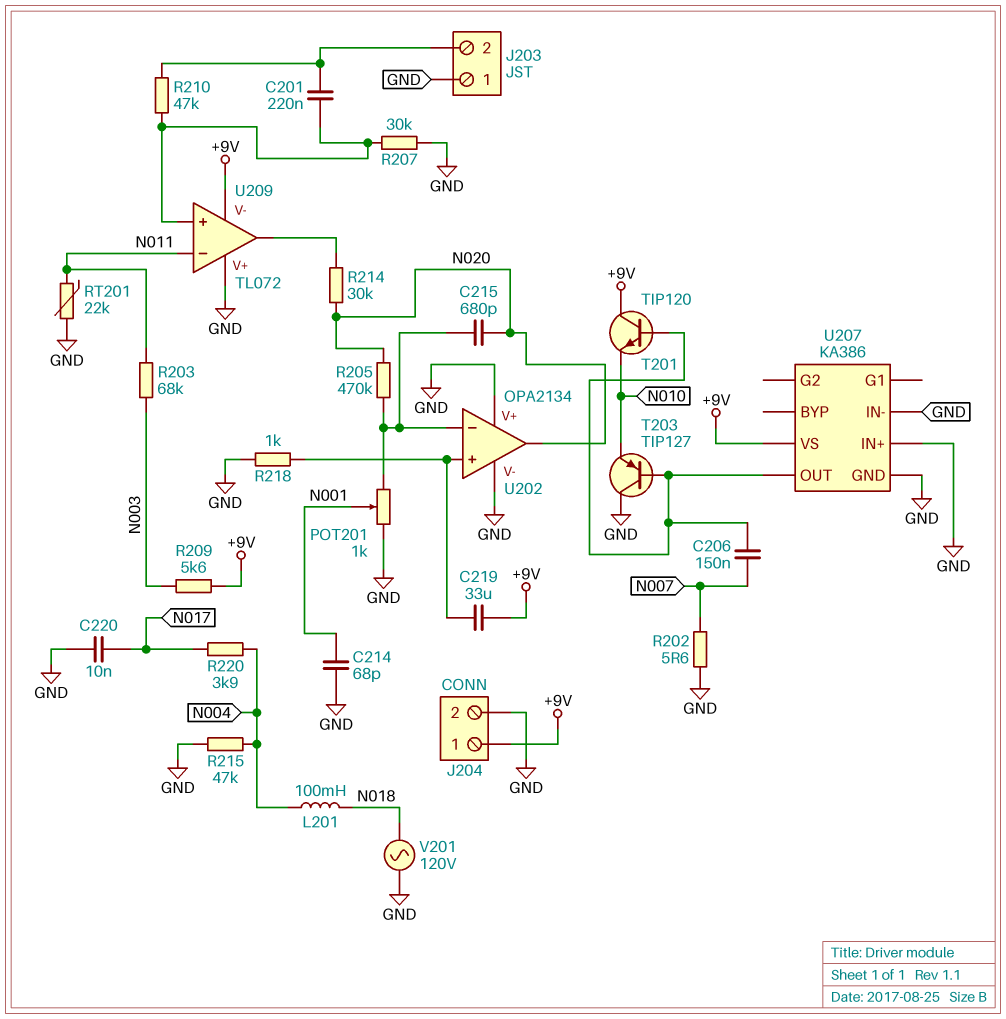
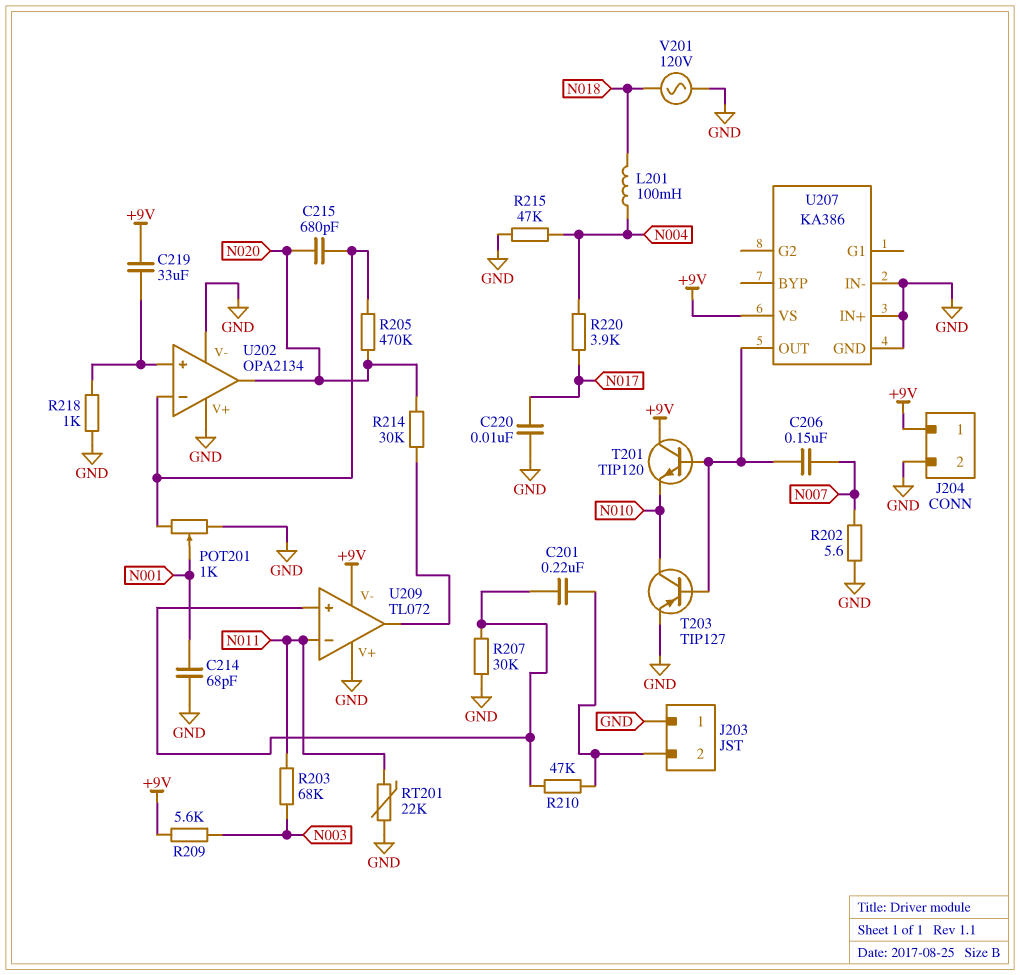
T203: PNP TIP127 (B U207/OUT, C GND, E N010) -> PNP TIP127 (B U207/OUT, C N010, E GND)

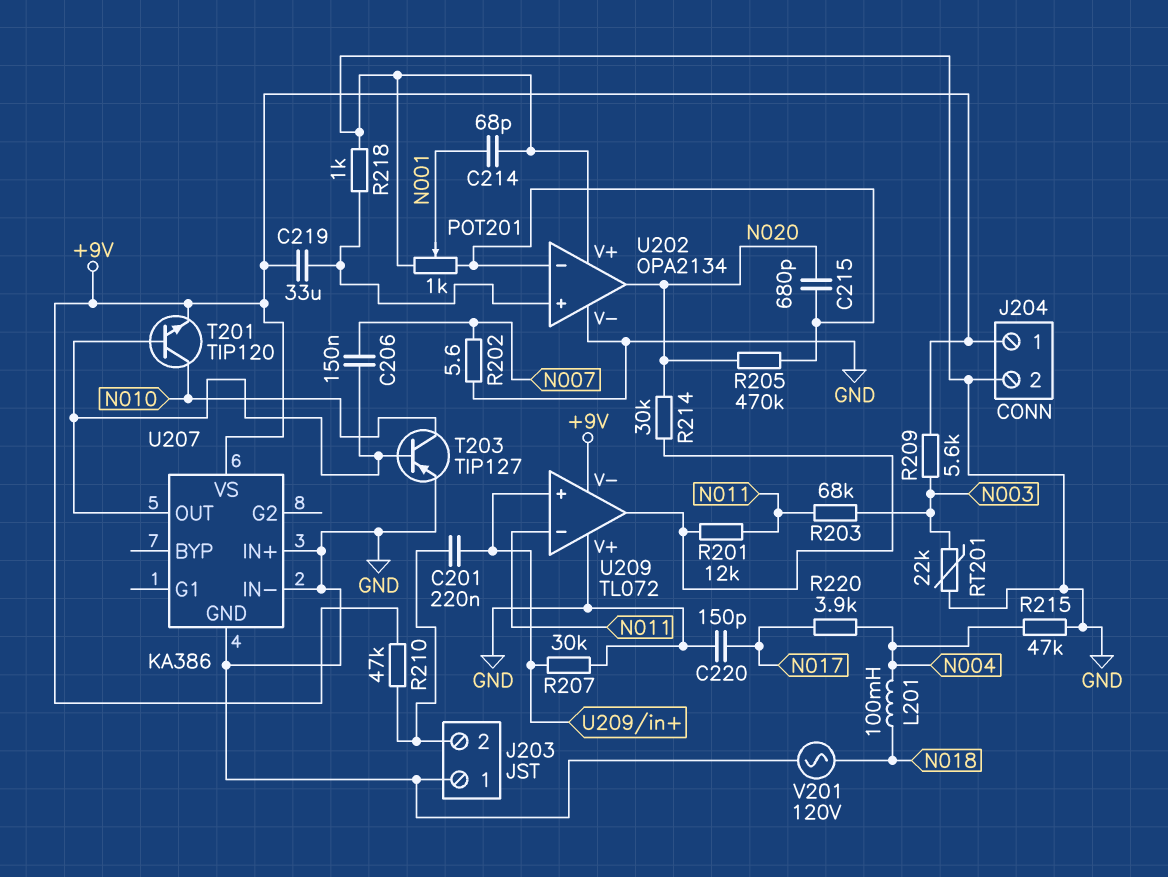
C220: 10nF (GND, N017) -> 150pF (GND, N017)
R201: none -> 12k (N011, U209/out)
R210: 47k (J203/2, U209/in+) -> 47k (+9V, J203/2)
RT201: 22k (GND, N011) -> 22k (GND, N003)
T201: NPN TIP120 (B U207/OUT, C +9V, E N010) -> NPN TIP120 (B U207/OUT, C N010, E +9V)

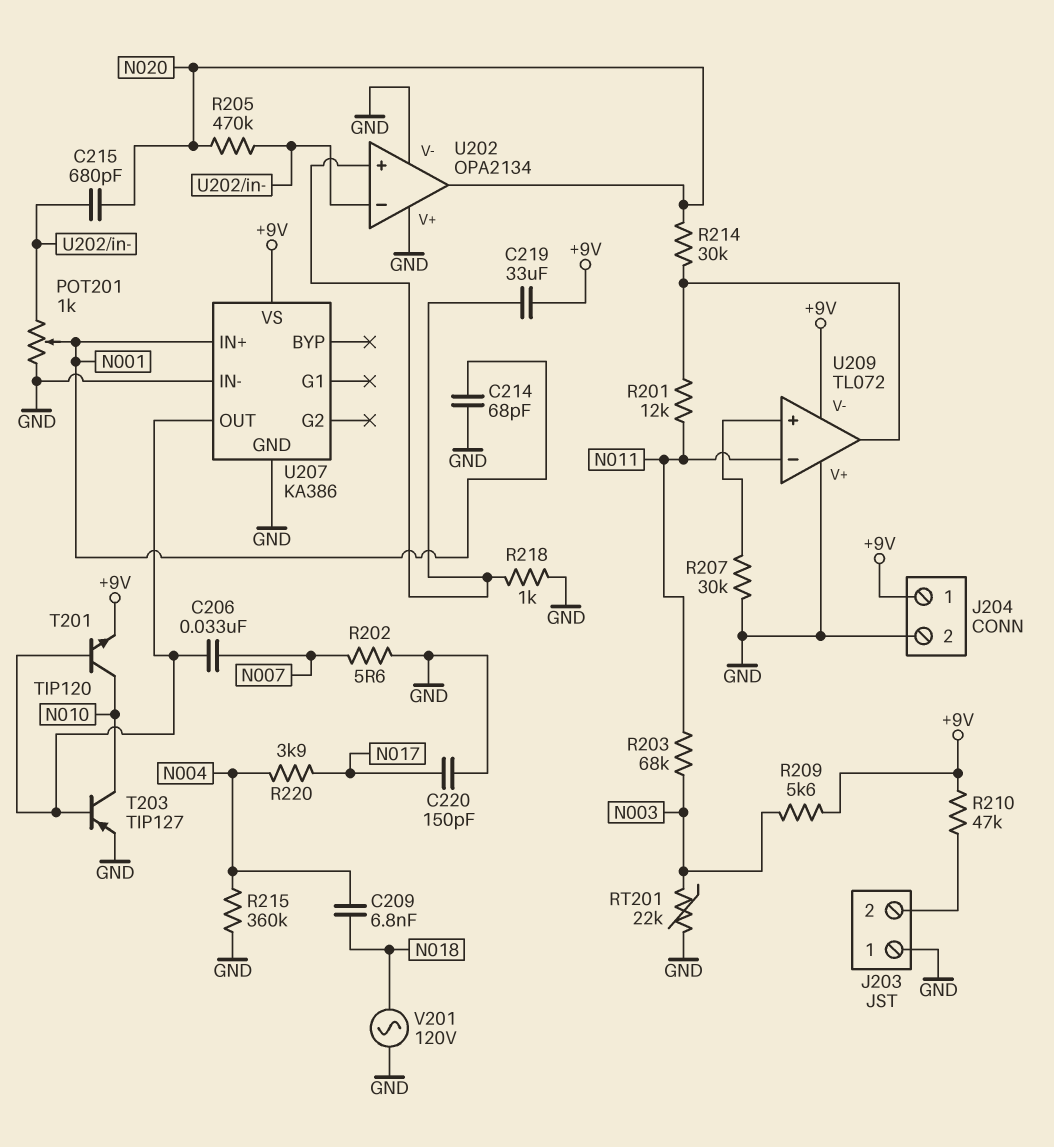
C201: 220nF (J203/2, U209/in+) -> none
C206: 150nF (N007, U207/OUT) -> 33nF (N007, U207/OUT)
C209: none -> 6.8nF (N004, N018)
L201: 100mH (N004, N018) -> none
R215: 47k (GND, N004) -> 360k (GND, N004)
U207 pin IN+: GND -> N001

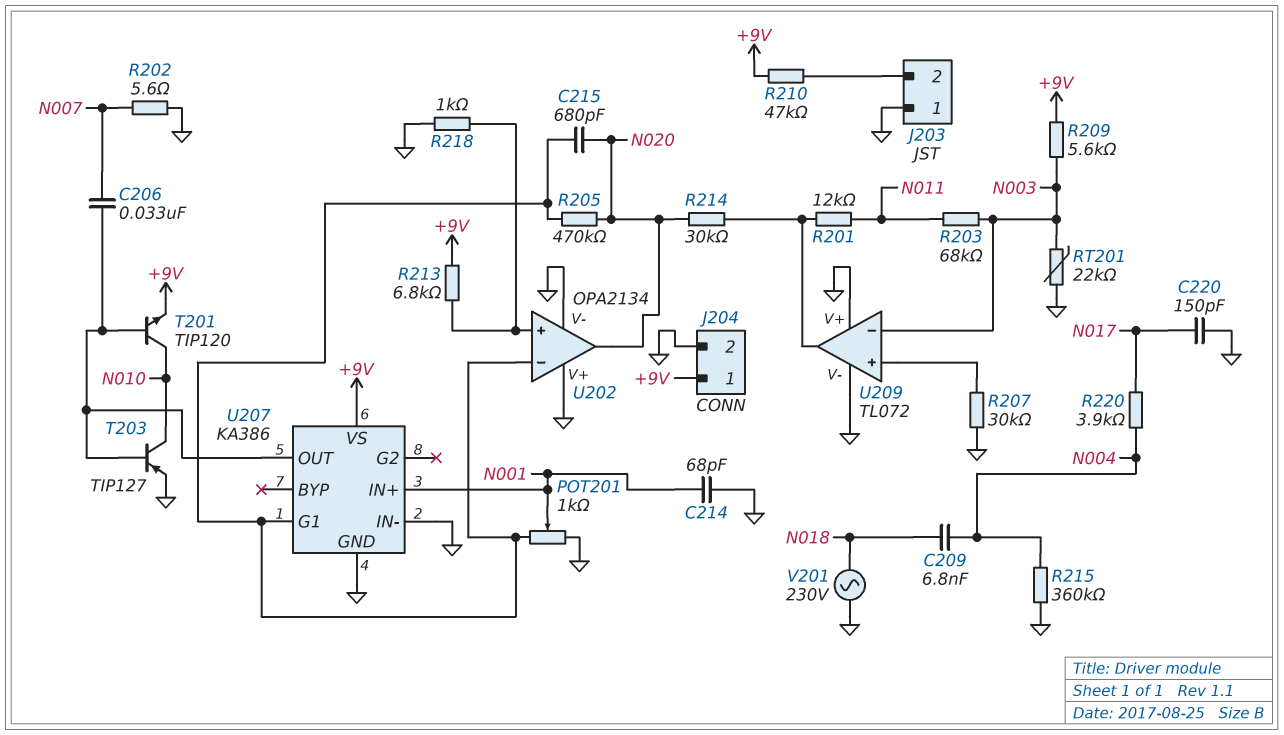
C219: 33uF (+9V, U202/in+) -> none
R213: none -> 6.8k (+9V, U202/in+)
U207 pin G1: none -> U202/in-
U209 pin V-: +9V -> GND
U209 pin in-: N011 -> N003
V201: AC 120V (GND, N018) -> AC 230V (GND, N018)

